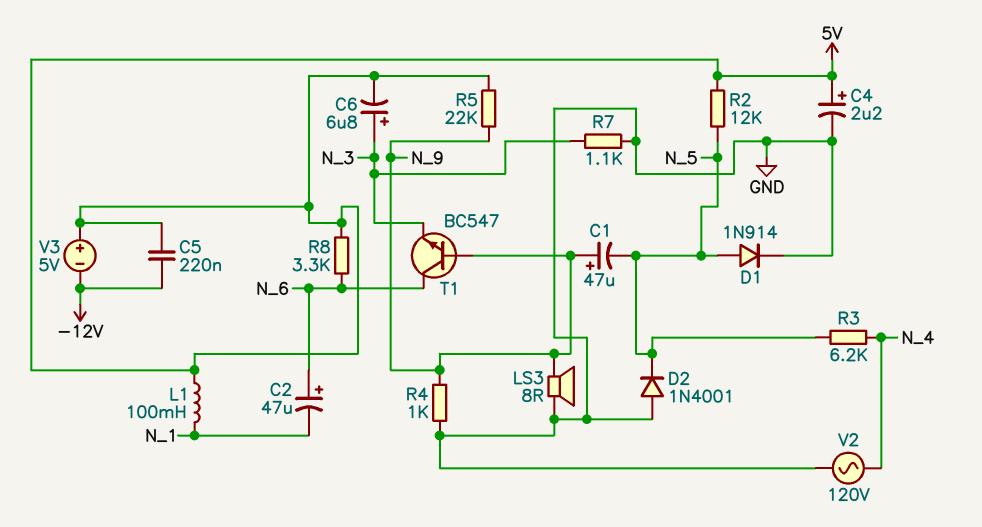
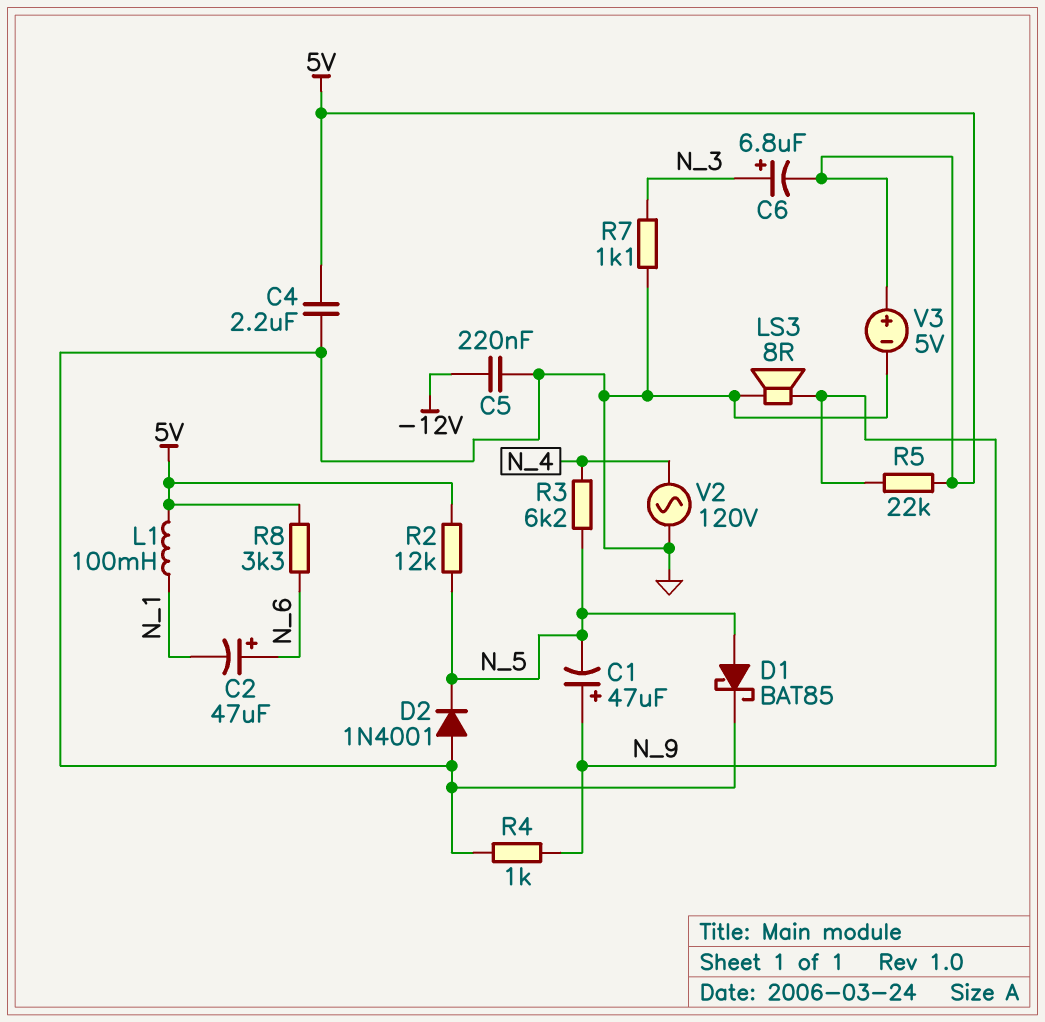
C4: 2.2uF (plus 5V, minus GND) -> 2.2uF (5V, GND)
C5: 220nF (-12V, 5V) -> 220nF (-12V, GND)
D1: diode 1N914 (A N_5, K GND) -> schottky BAT85 (A N_5, K GND)
T1: NPN BC547 (B N_9, C N_6, E N_3) -> none
V3: 5V (plus 5V, minus -12V) -> 5V (plus 5V, minus GND)

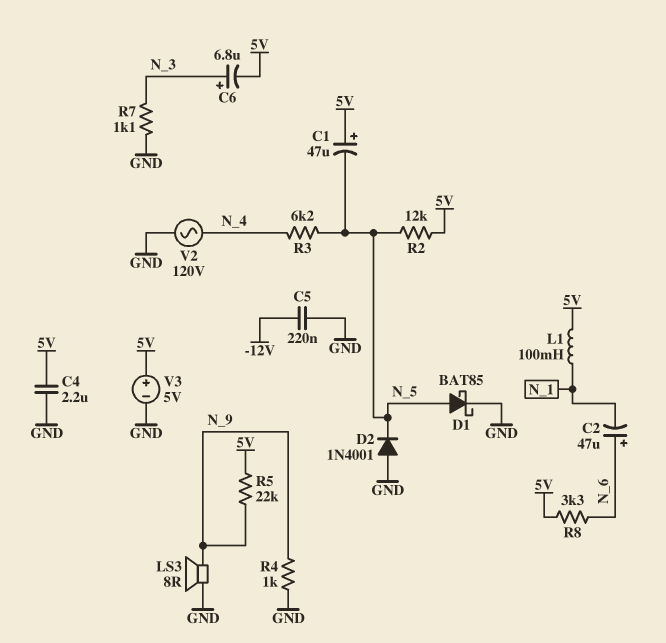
C1: 47uF (plus N_9, minus N_5) -> 47uF (plus 5V, minus N_5)

